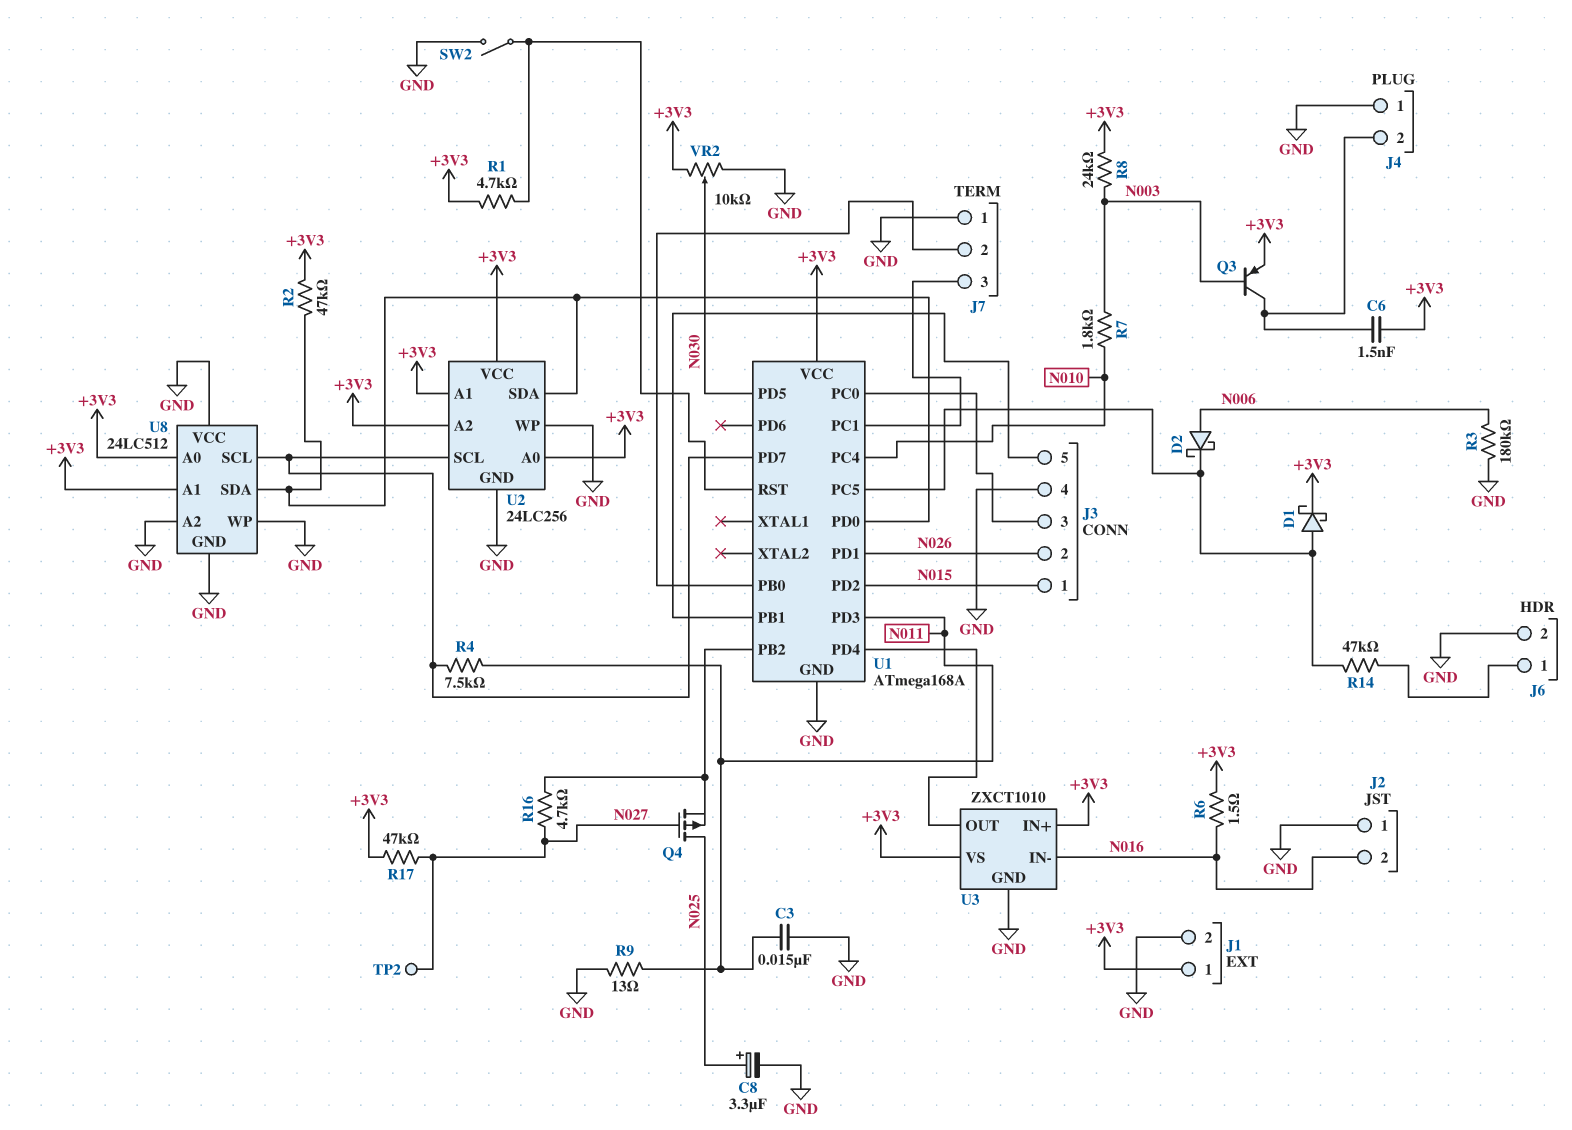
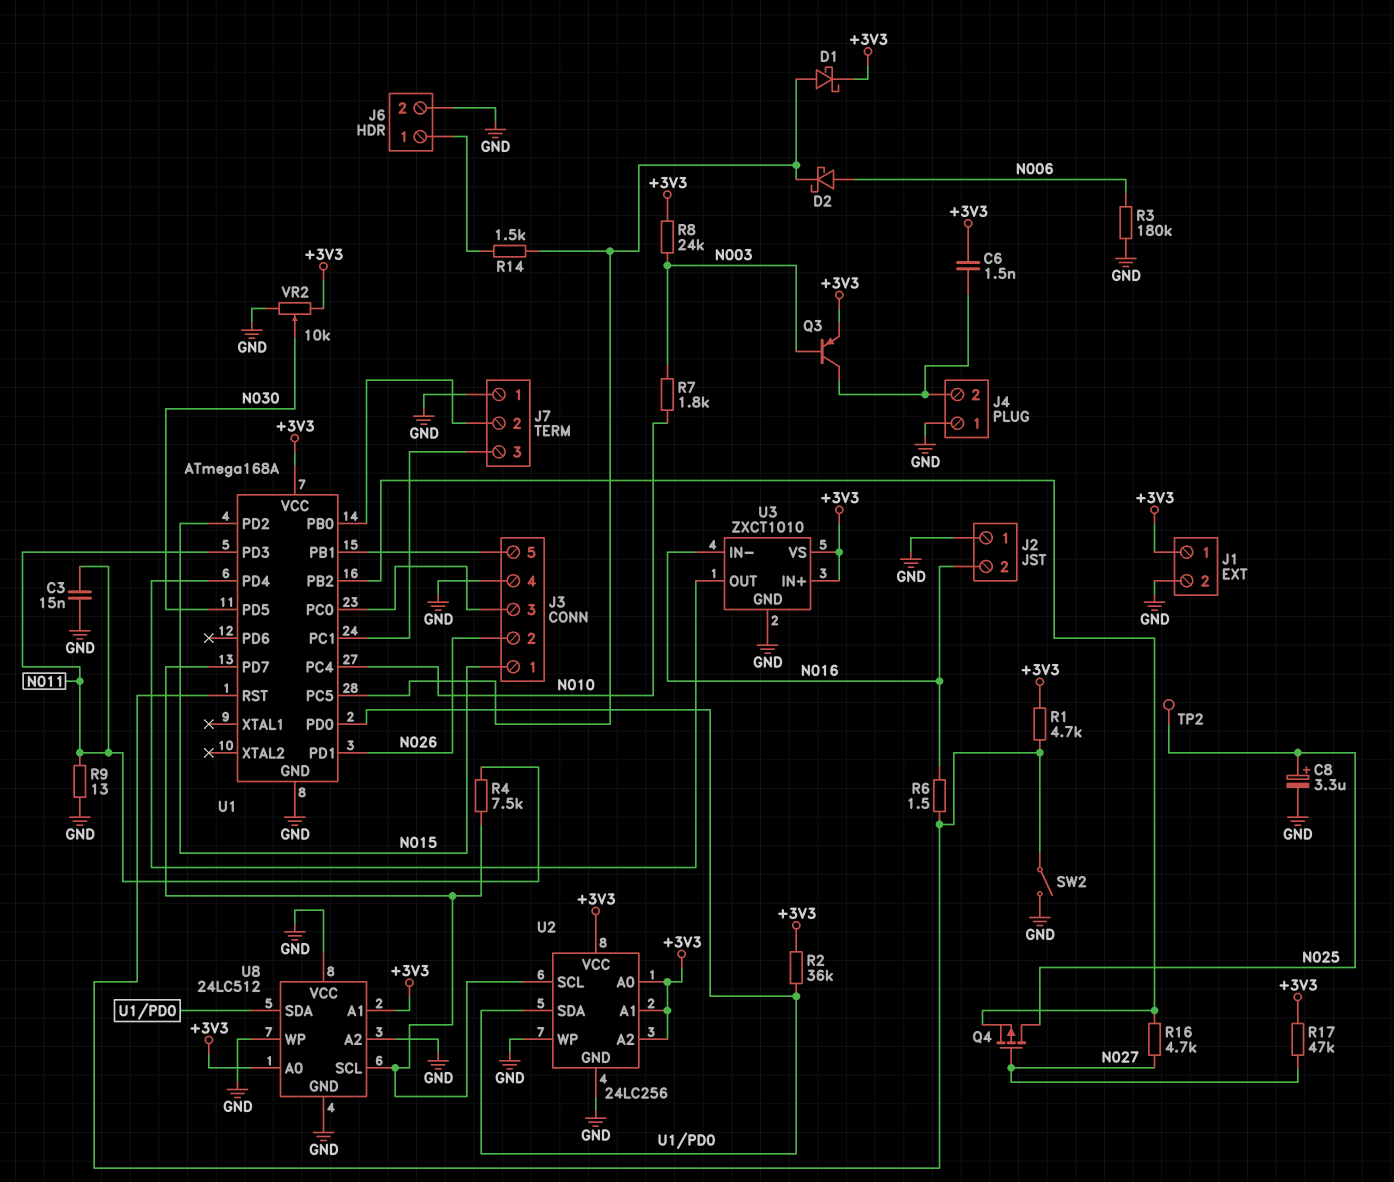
R2: 47k (+3V3, U1/PD0) -> 36k (+3V3, U1/PD0)
R6: 1.5 (+3V3, N016) -> 1.5 (N016, U1/RST)
R14: 47k (J6/1, U1/PC5) -> 1.5k (J6/1, U1/PC5)
TP2: test point (N027) -> test point (N025)

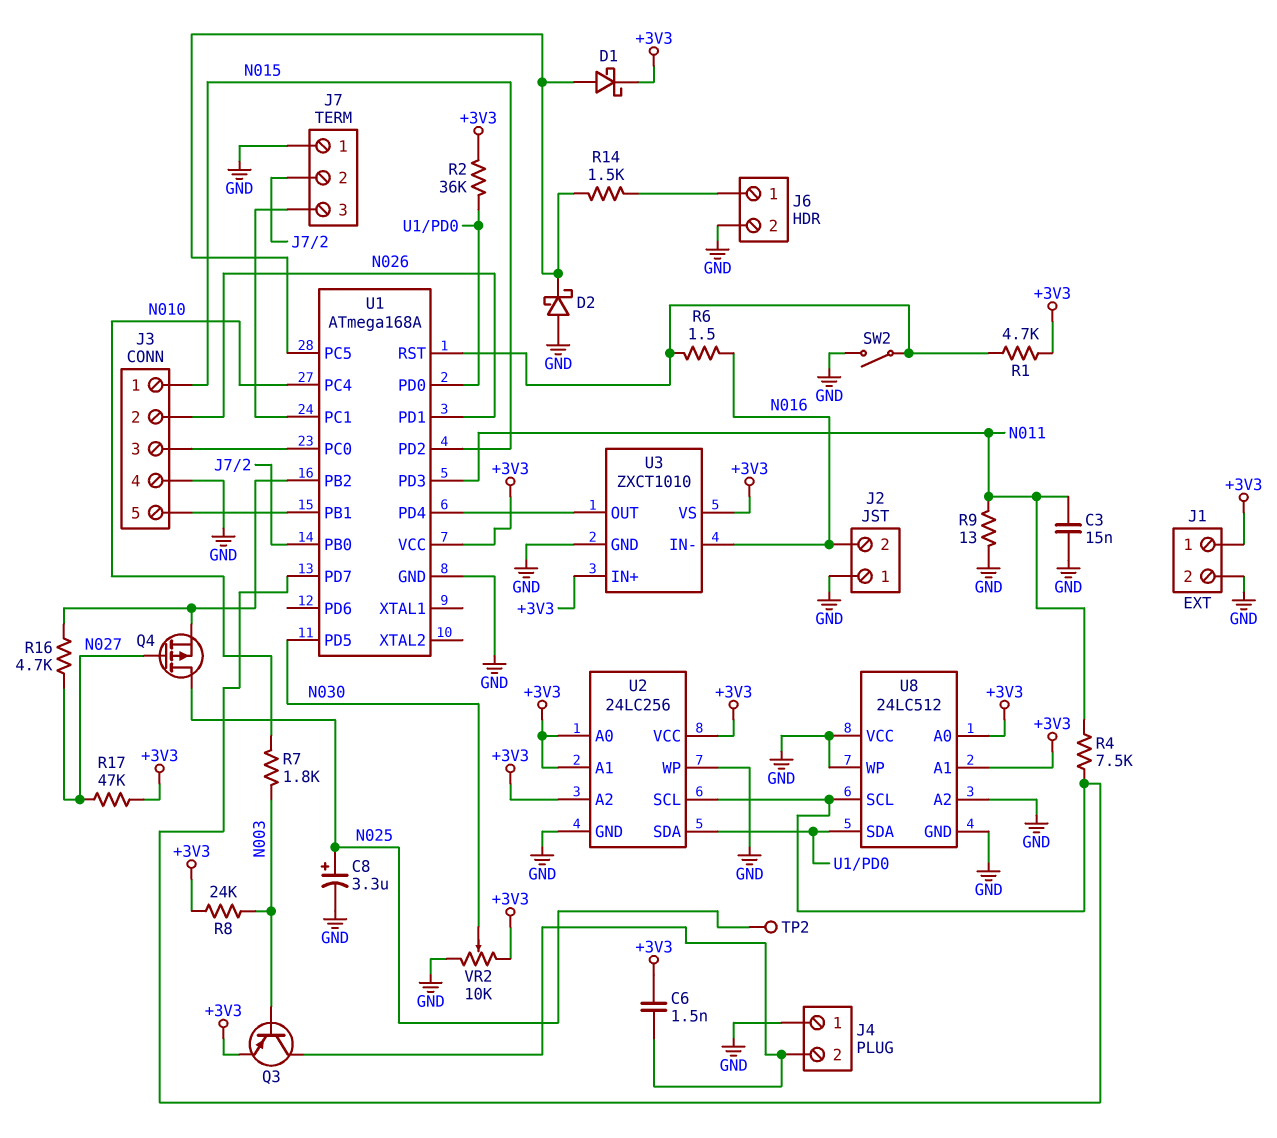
D2: schottky (A N006, K U1/PC5) -> schottky (A GND, K U1/PC5)
R3: 180k (GND, N006) -> none

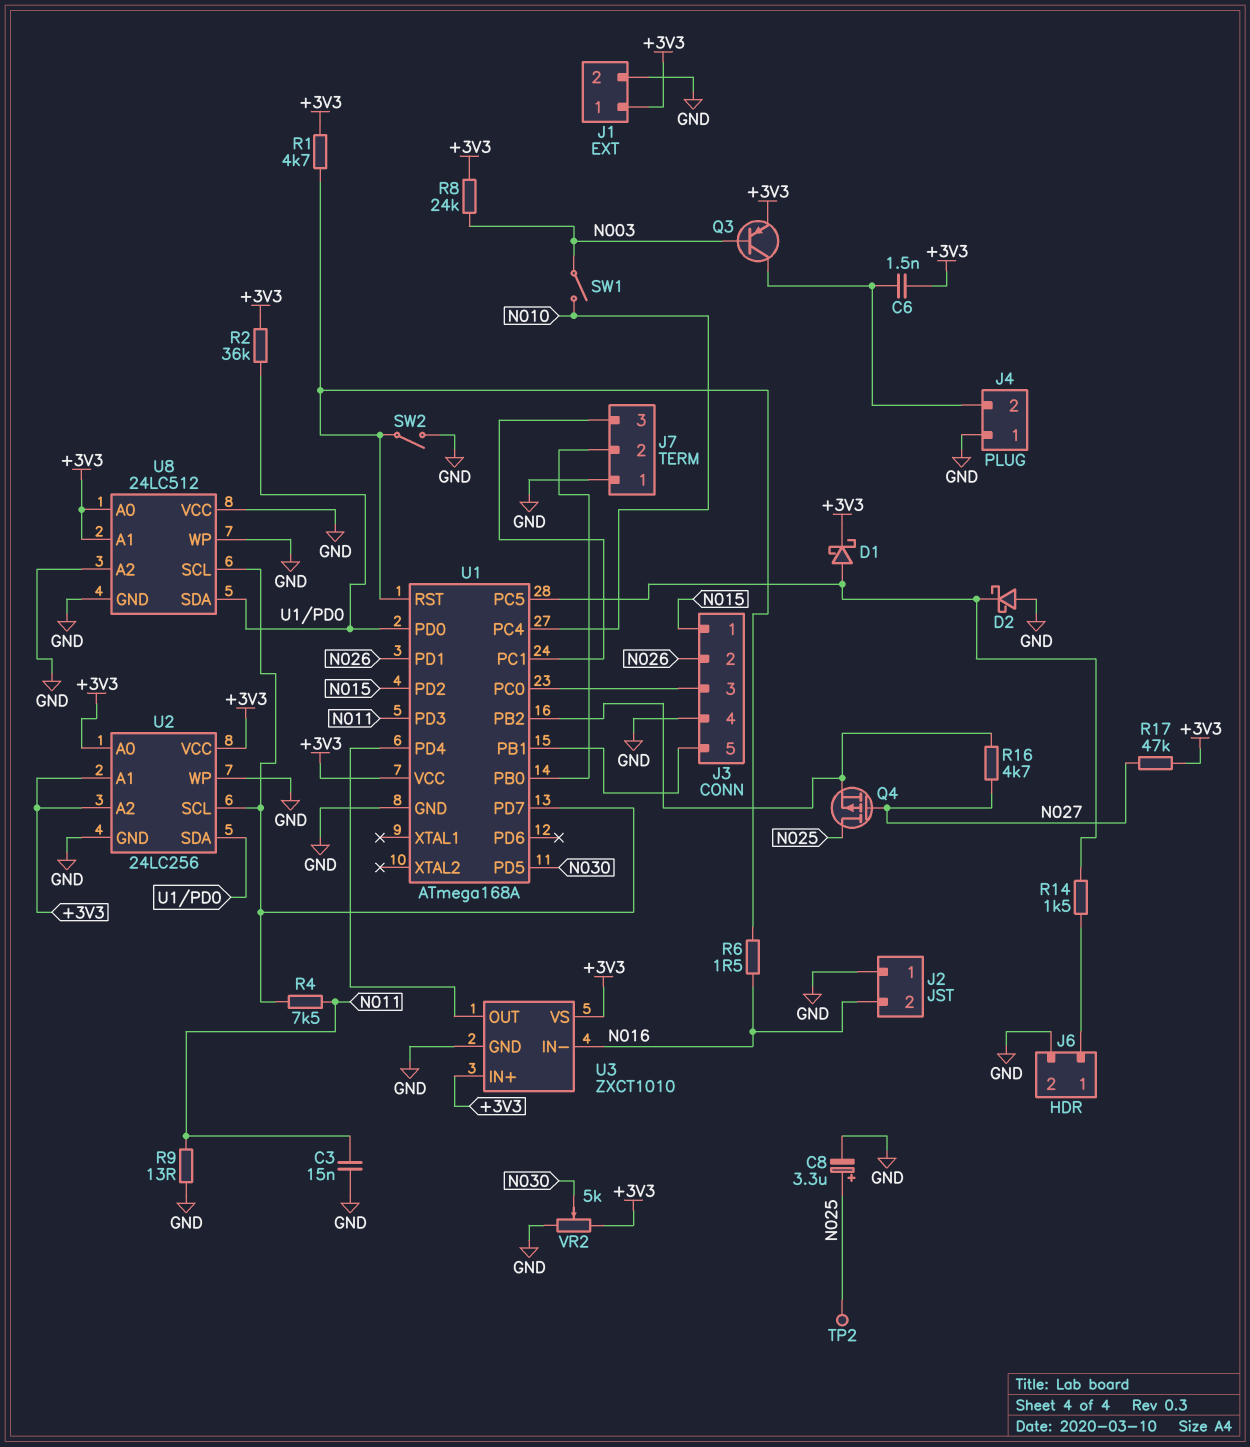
R7: 1.8k (N003, N010) -> none
SW1: none -> switch (N003, N010)
VR2: 10k (+3V3, GND, wiper N030) -> 5k (+3V3, GND, wiper N030)

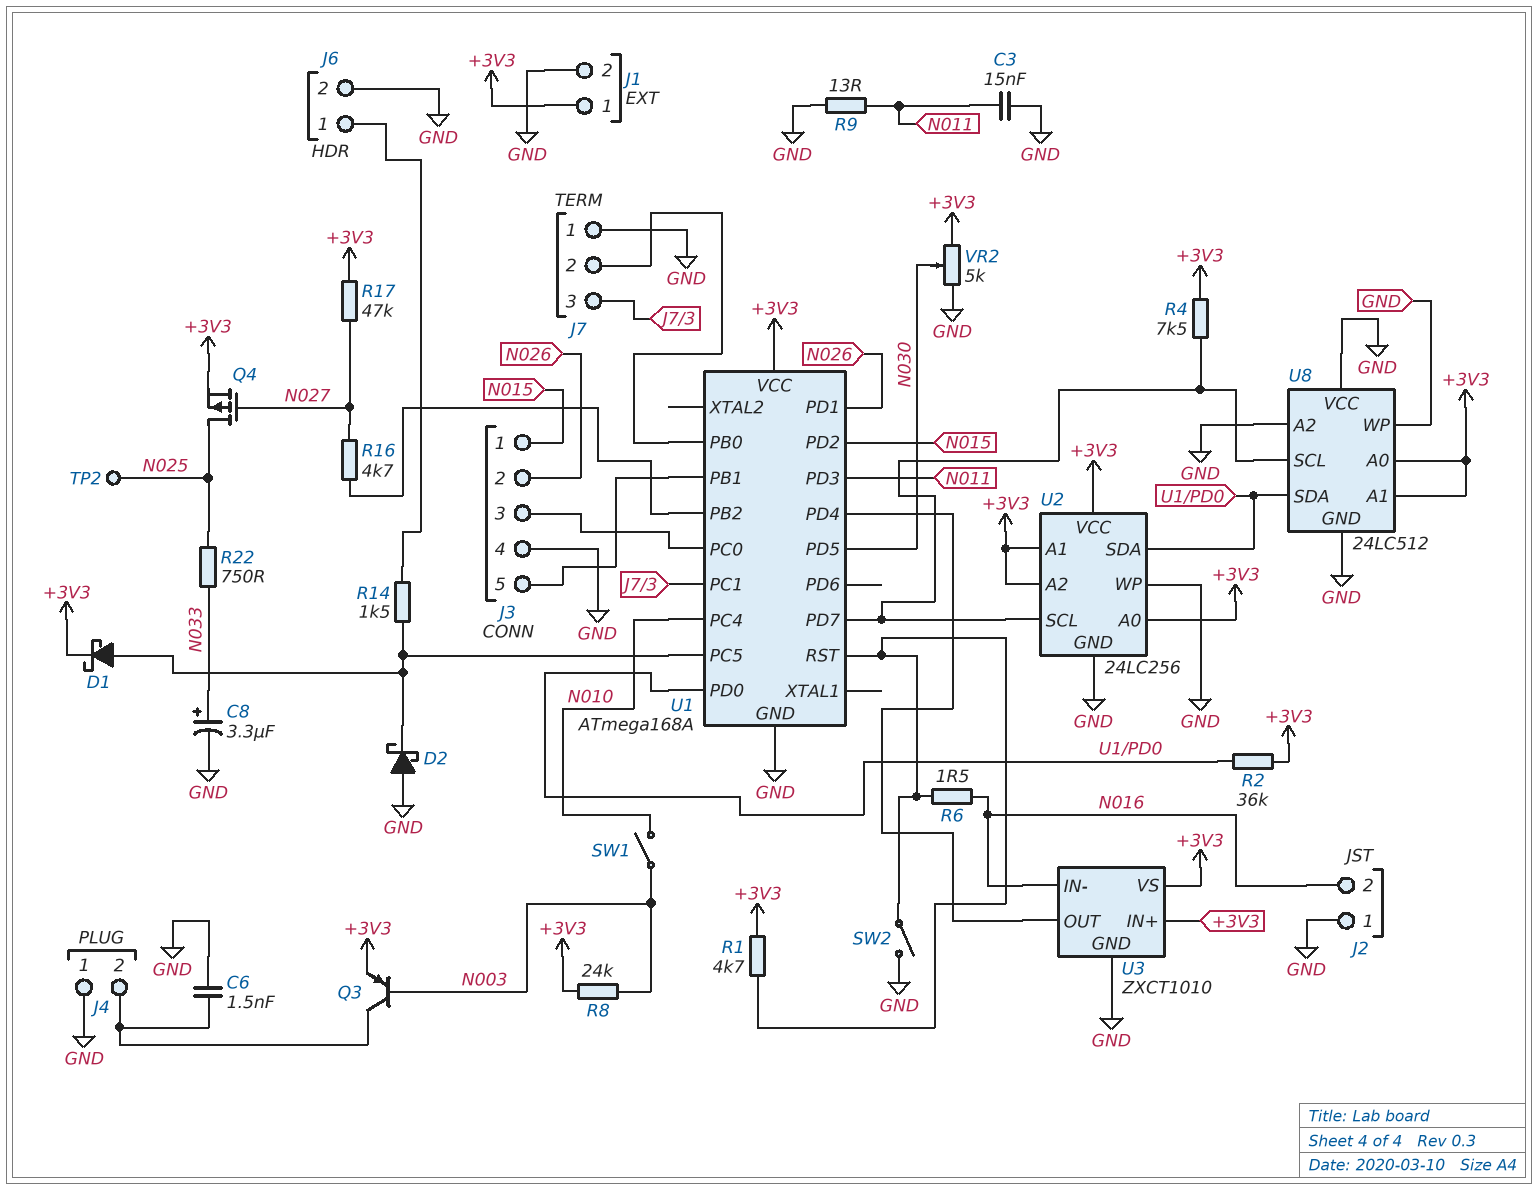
C6: 1.5nF (+3V3, J4/2) -> 1.5nF (GND, J4/2)
C8: 3.3uF (plus N025, minus GND) -> 3.3uF (plus N033, minus GND)
Q4: PMOS (G N027, D N025, S U1/PB2) -> PMOS (G N027, D N025, S +3V3)
R4: 7.5k (N011, U1/PD7) -> 7.5k (+3V3, U1/PD7)
R22: none -> 750 (N025, N033)

